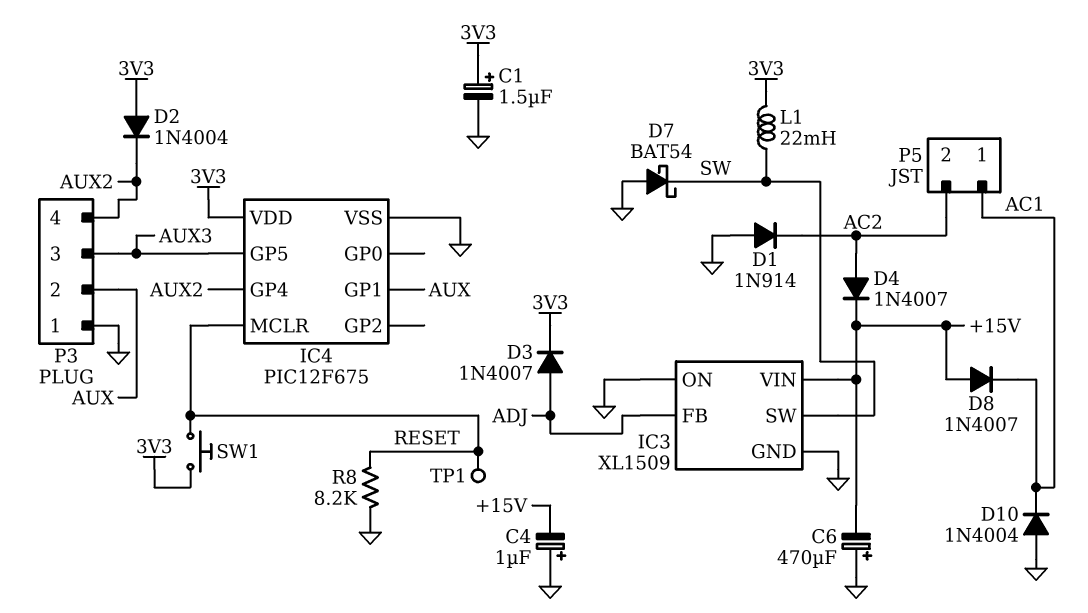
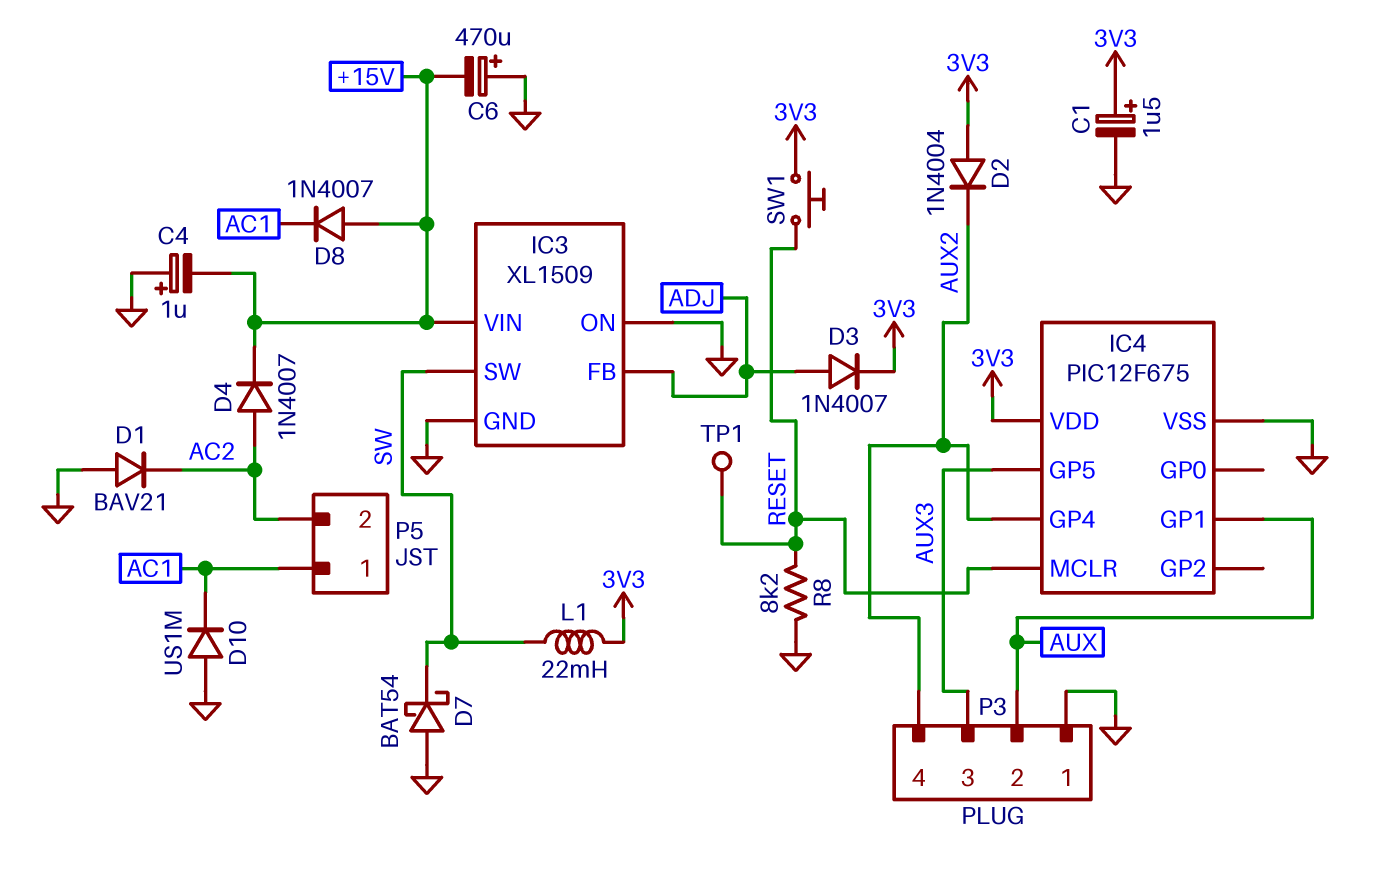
D1: diode 1N914 (A GND, K AC2) -> diode BAV21 (A GND, K AC2)
D10: diode 1N4004 (A GND, K AC1) -> diode US1M (A GND, K AC1)

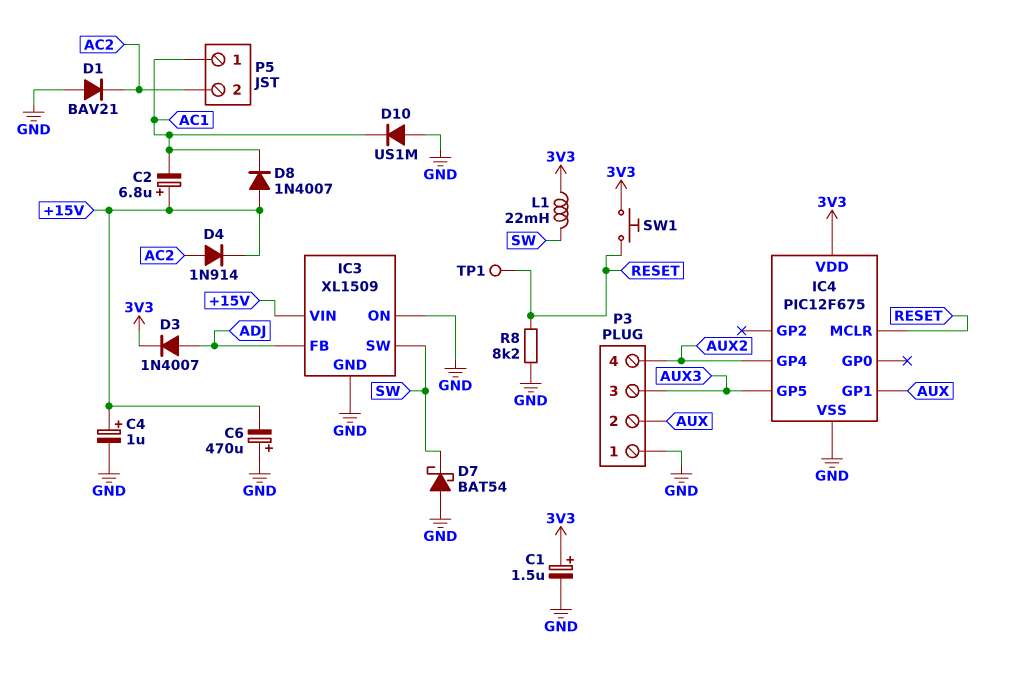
C2: none -> 6.8uF (plus +15V, minus AC1)
C4: 1uF (plus GND, minus +15V) -> 1uF (plus +15V, minus GND)
D2: diode 1N4004 (A 3V3, K AUX2) -> none
D4: diode 1N4007 (A AC2, K +15V) -> diode 1N914 (A AC2, K +15V)

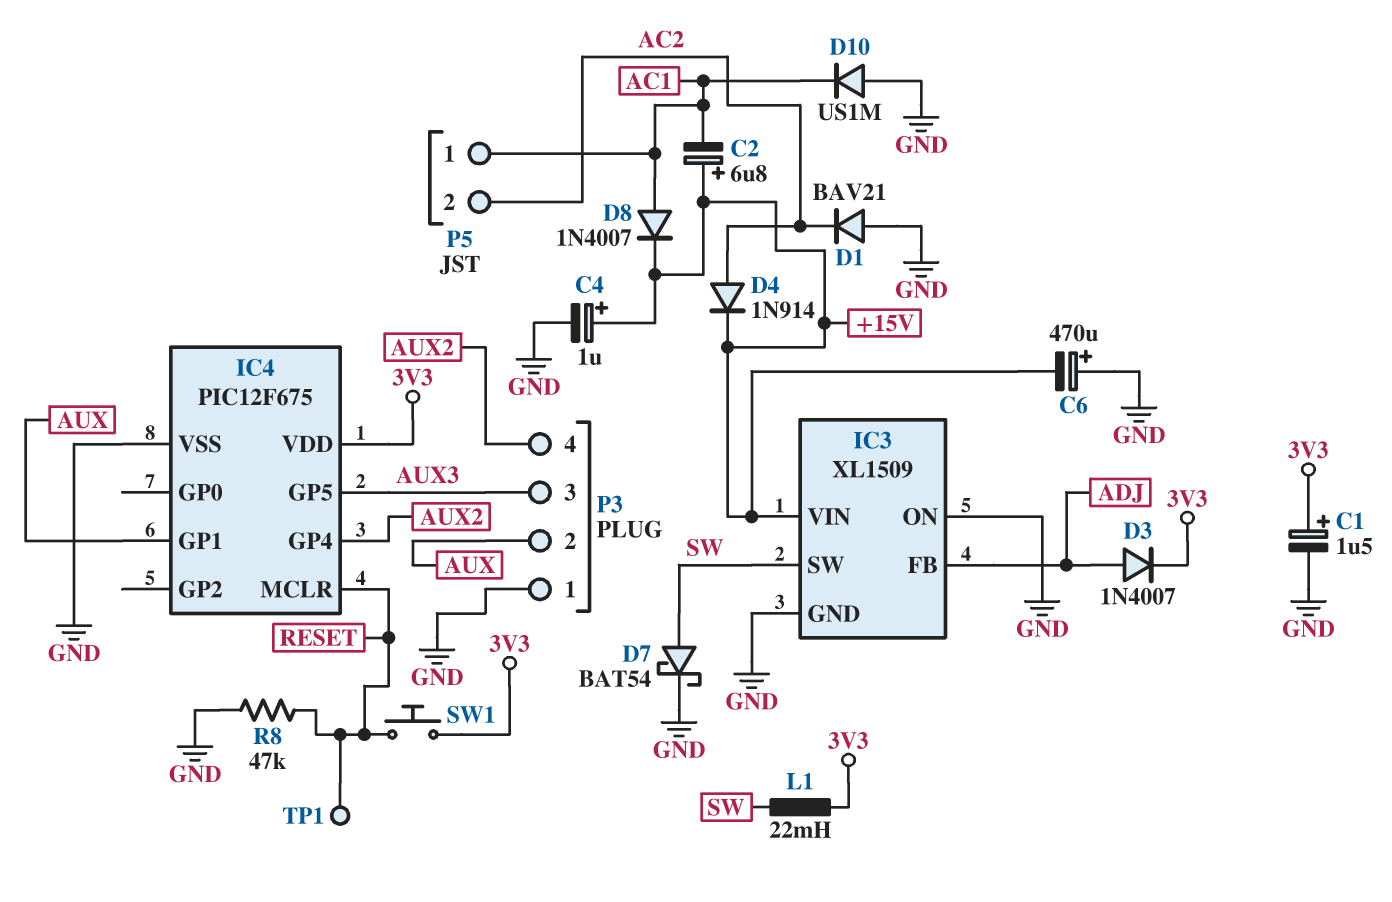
D7: schottky BAT54 (A GND, K SW) -> schottky BAT54 (A SW, K GND)
D8: diode 1N4007 (A +15V, K AC1) -> diode 1N4007 (A AC1, K +15V)
R8: 8.2k (GND, RESET) -> 47k (GND, RESET)

